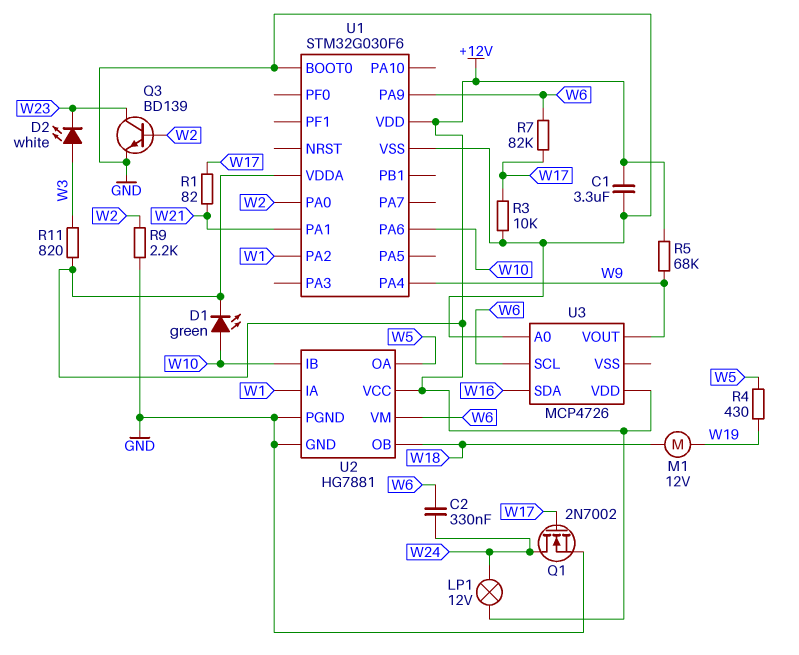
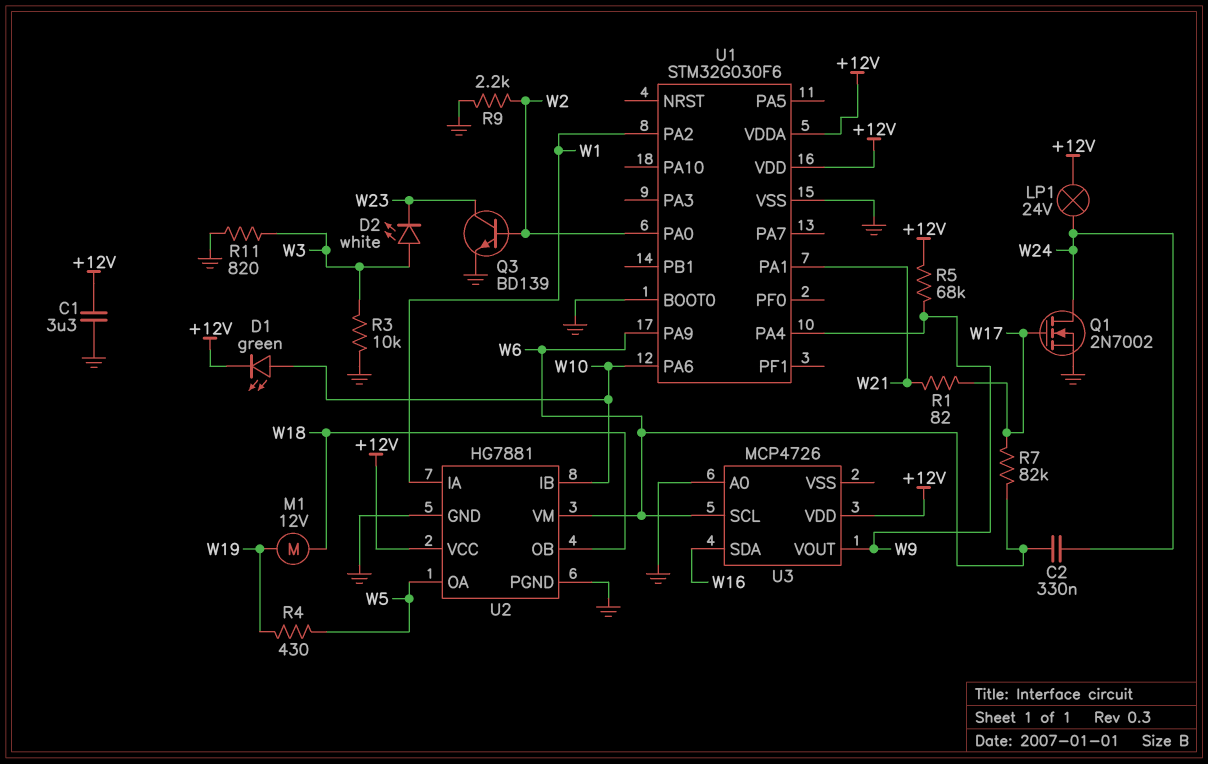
LP1: lamp 12V (+12V, W24) -> lamp 24V (+12V, W24)
R3: 10k (GND, W17) -> 10k (GND, W3)
R11: 820 (+12V, W3) -> 820 (GND, W3)

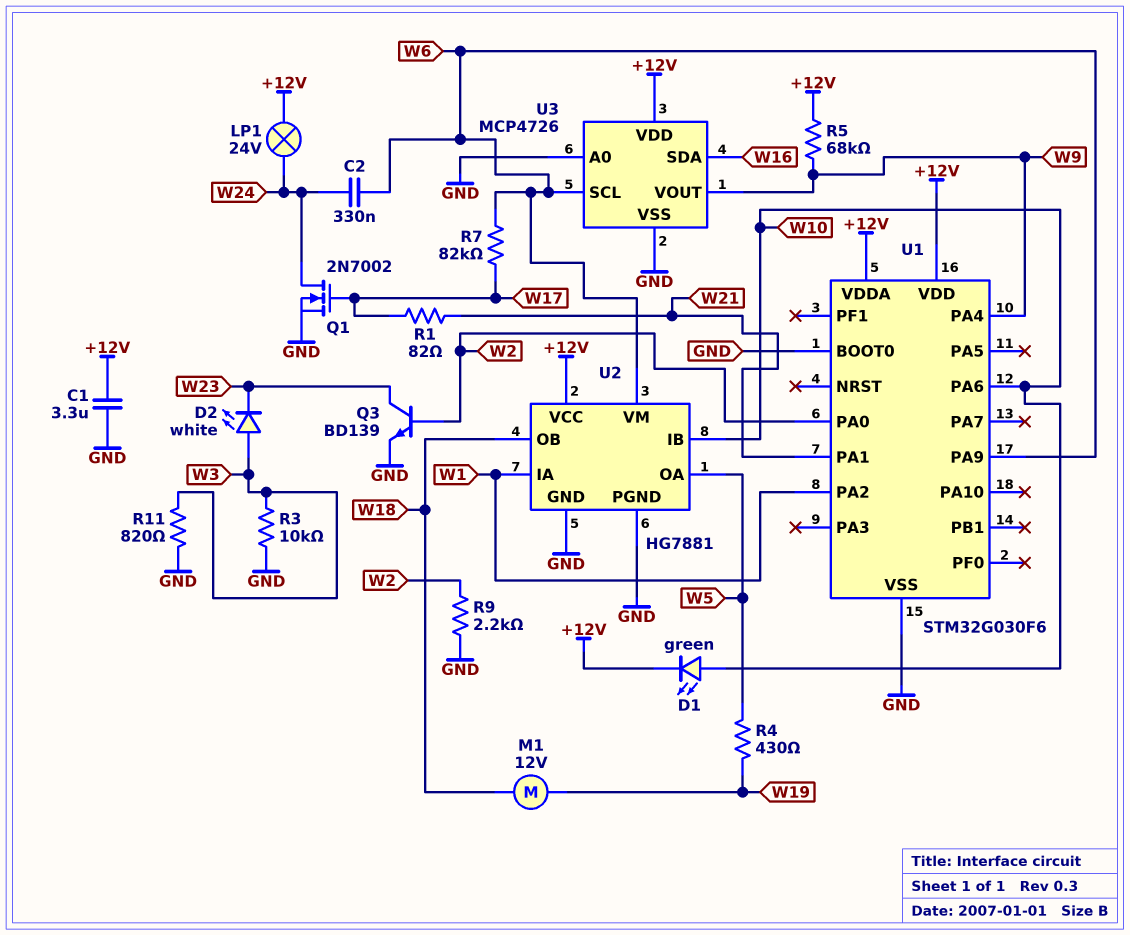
U3 pin VSS: none -> GND

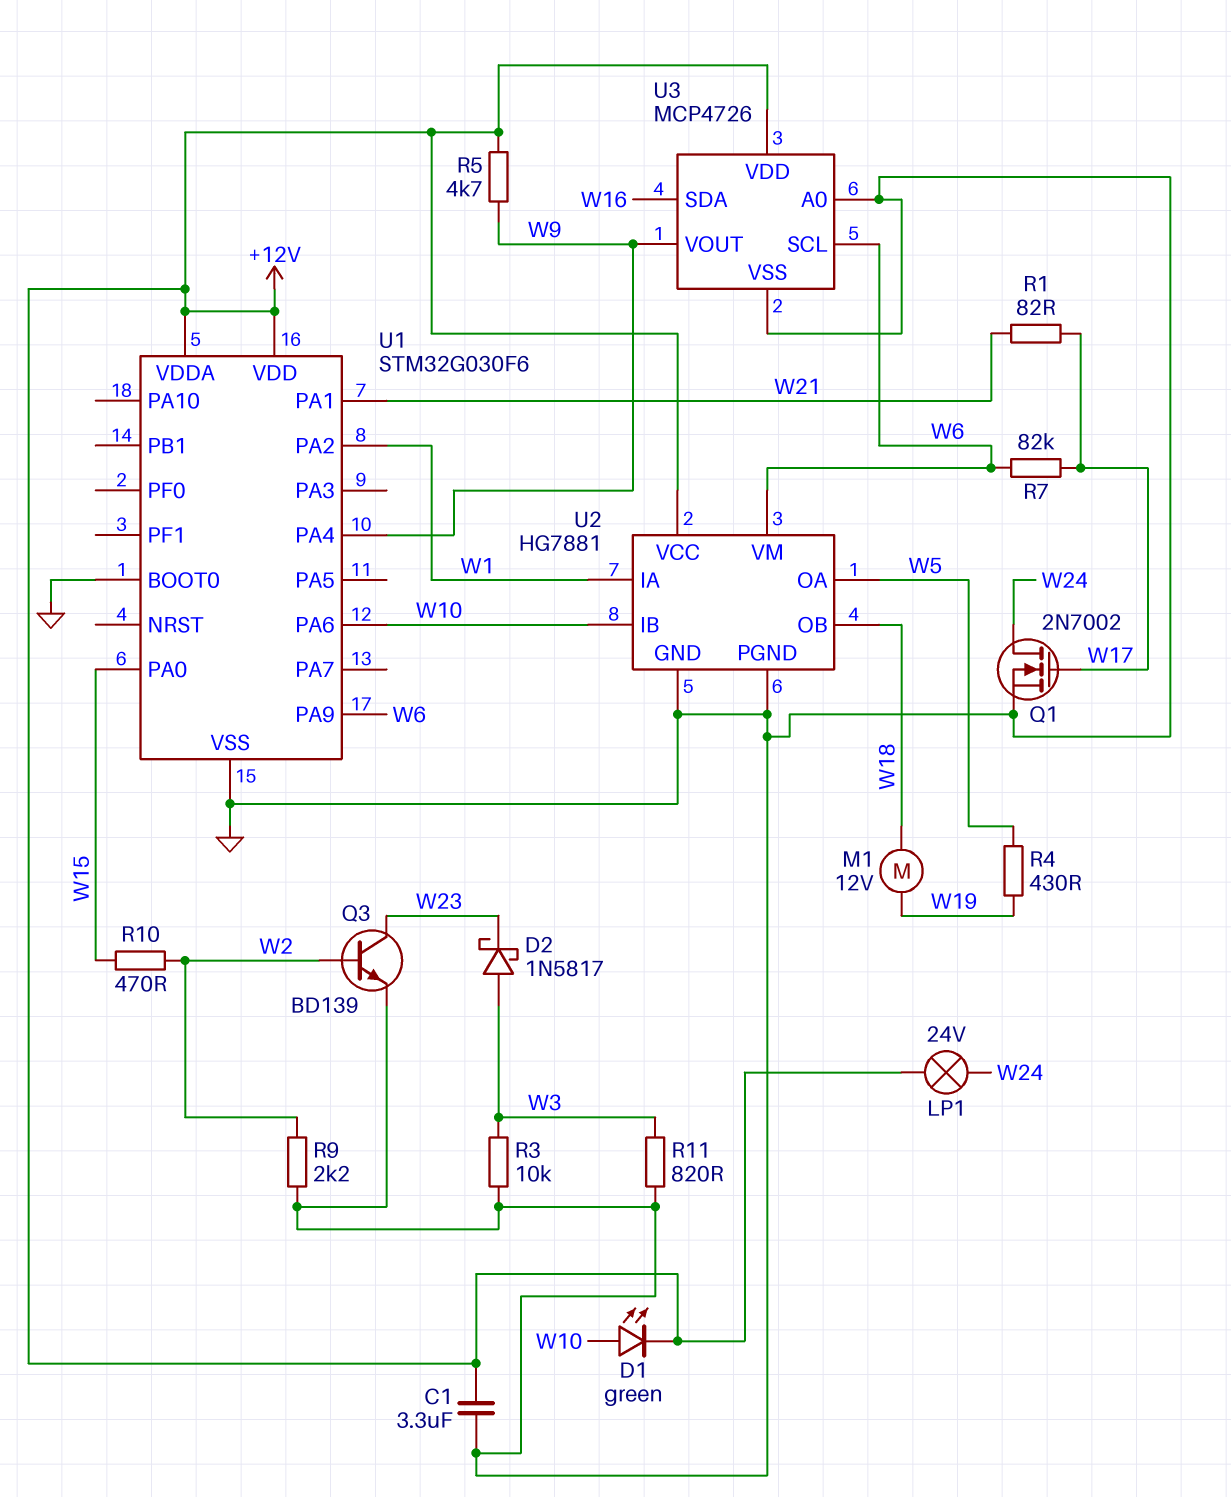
C2: 330nF (W6, W24) -> none
D2: LED white (A W3, K W23) -> schottky 1N5817 (A W3, K W23)
R5: 68k (+12V, W9) -> 4.7k (+12V, W9)
R10: none -> 470 (W2, W15)
U1 pin PA0: W2 -> W15

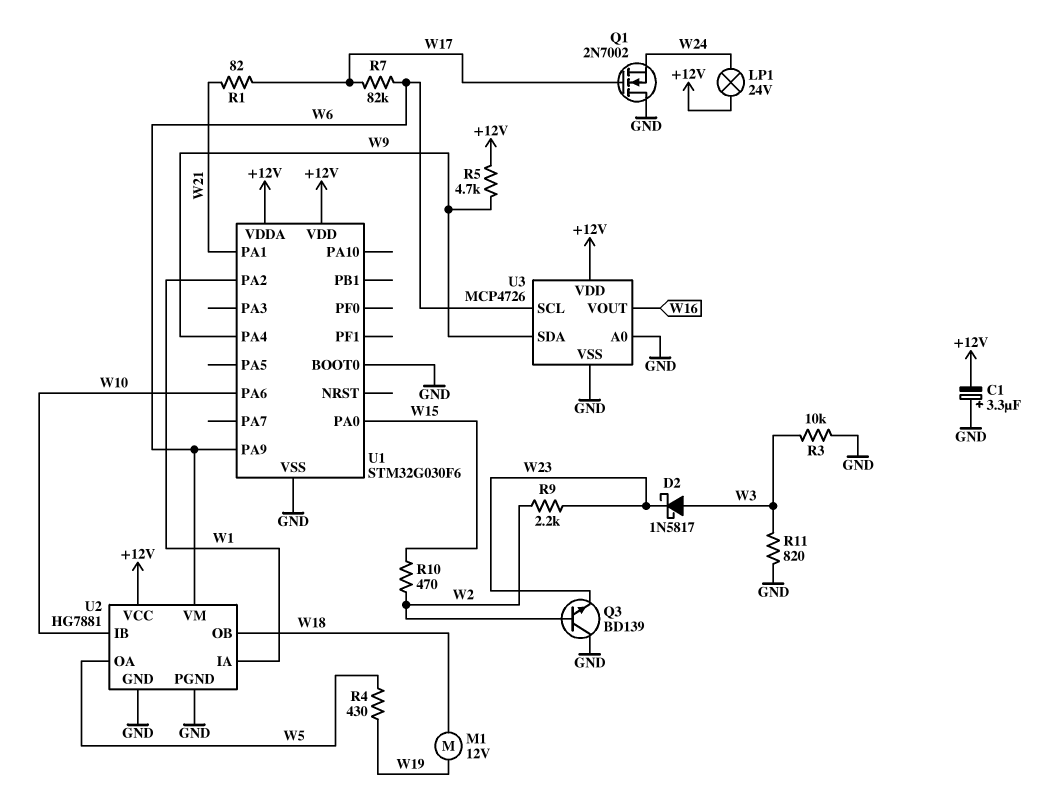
C1: 3.3uF (+12V, GND) -> 3.3uF (plus GND, minus +12V)
D1: LED green (A W10, K +12V) -> none
Q1: NMOS 2N7002 (G W17, D W24, S GND) -> NMOS 2N7002 (G W17, D GND, S W24)
Q3: NPN BD139 (B W2, C W23, E GND) -> NPN BD139 (B W2, C GND, E W23)
R9: 2.2k (GND, W2) -> 2.2k (W2, W23)
U3 pin SDA: W16 -> W9
U3 pin VOUT: W9 -> W16

